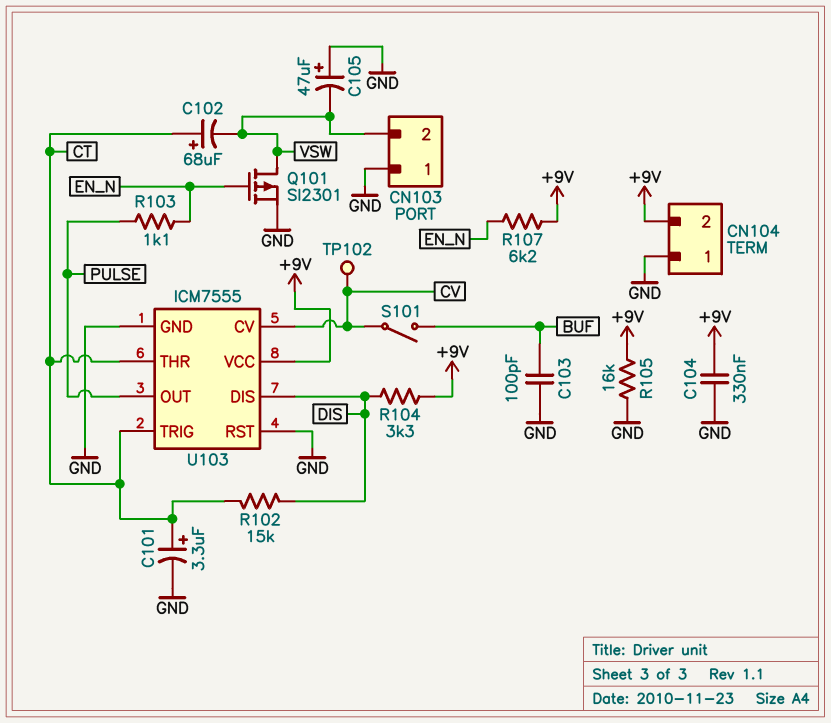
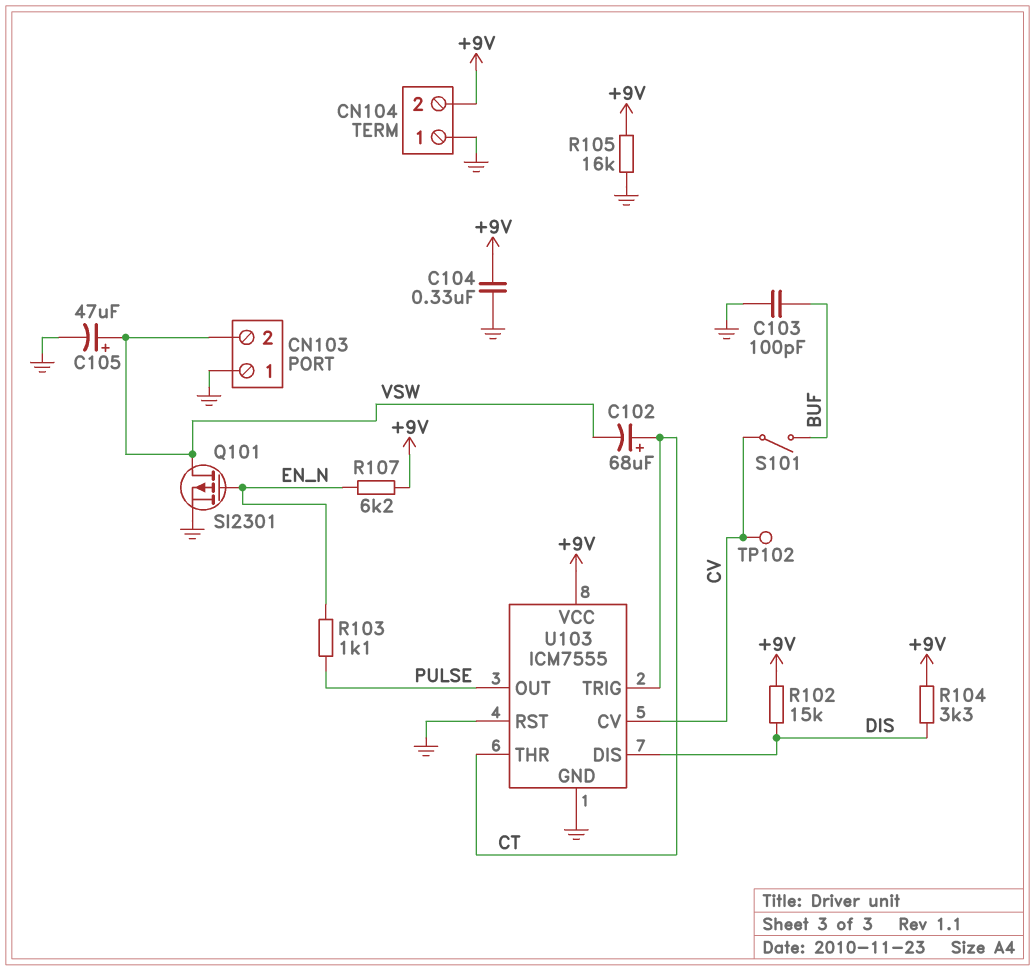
C101: 3.3uF (plus CT, minus GND) -> none
C105: 47uF (plus GND, minus VSW) -> 47uF (plus VSW, minus GND)
R102: 15k (CT, DIS) -> 15k (+9V, DIS)

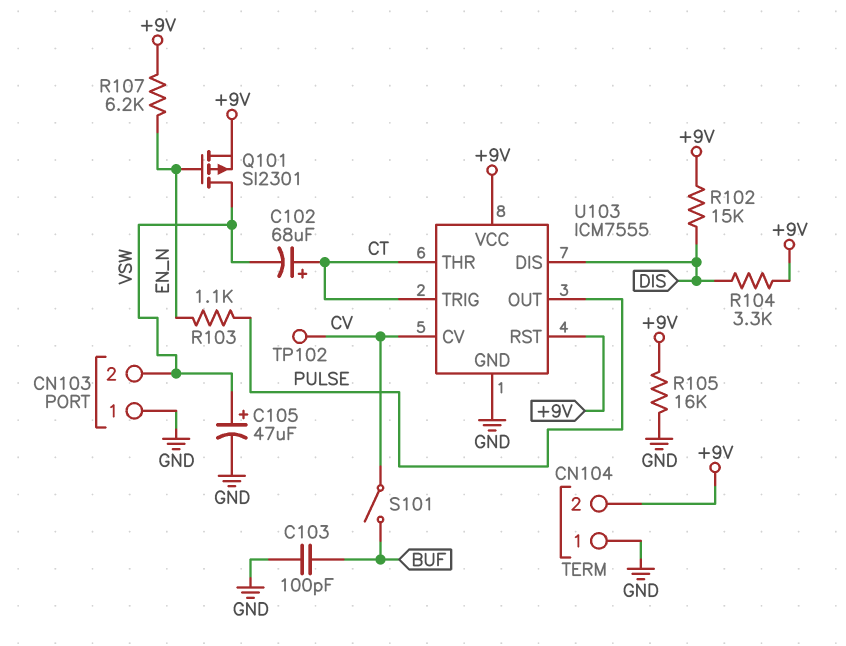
C104: 330nF (+9V, GND) -> none
Q101: PMOS SI2301 (G EN_N, D VSW, S GND) -> PMOS SI2301 (G EN_N, D VSW, S +9V)
U103 pin RST: GND -> +9V

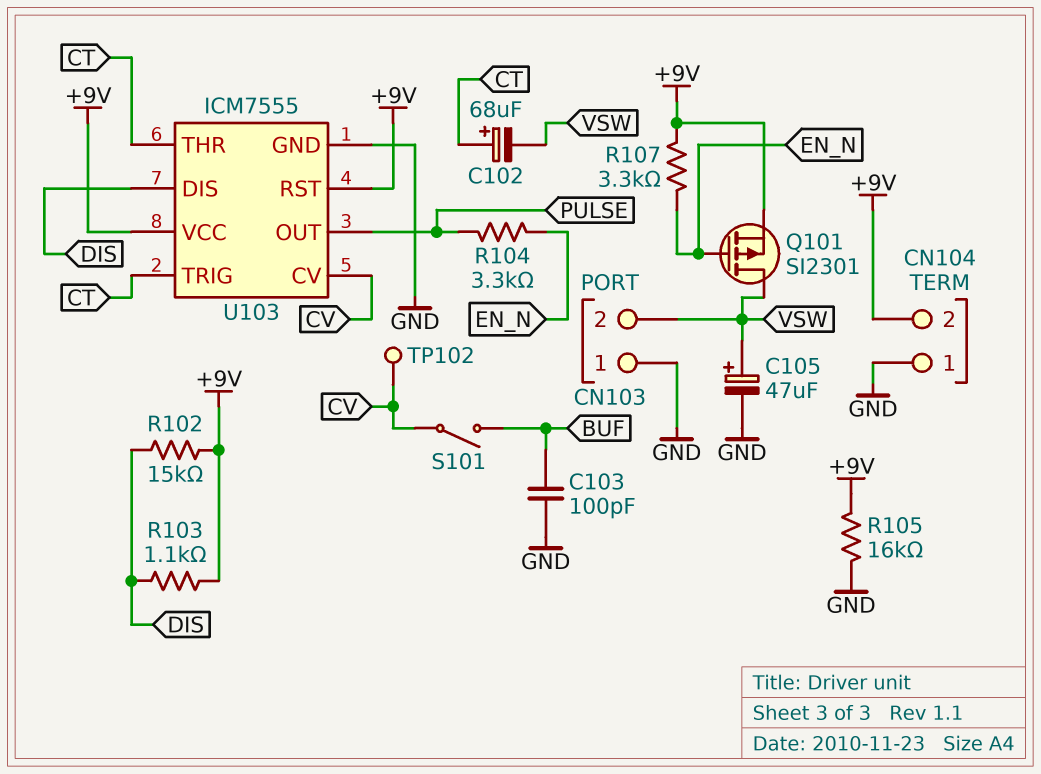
R103: 1.1k (EN_N, PULSE) -> 1.1k (+9V, DIS)
R104: 3.3k (+9V, DIS) -> 3.3k (EN_N, PULSE)
R107: 6.2k (+9V, EN_N) -> 3.3k (+9V, EN_N)

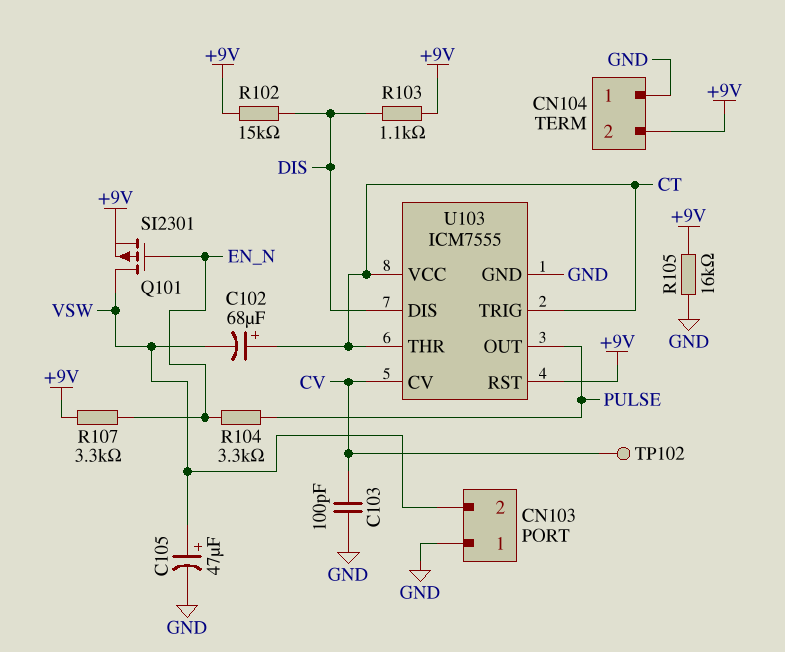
C103: 100pF (BUF, GND) -> 100pF (CV, GND)
S101: switch (BUF, CV) -> none
U103 pin VCC: +9V -> CT

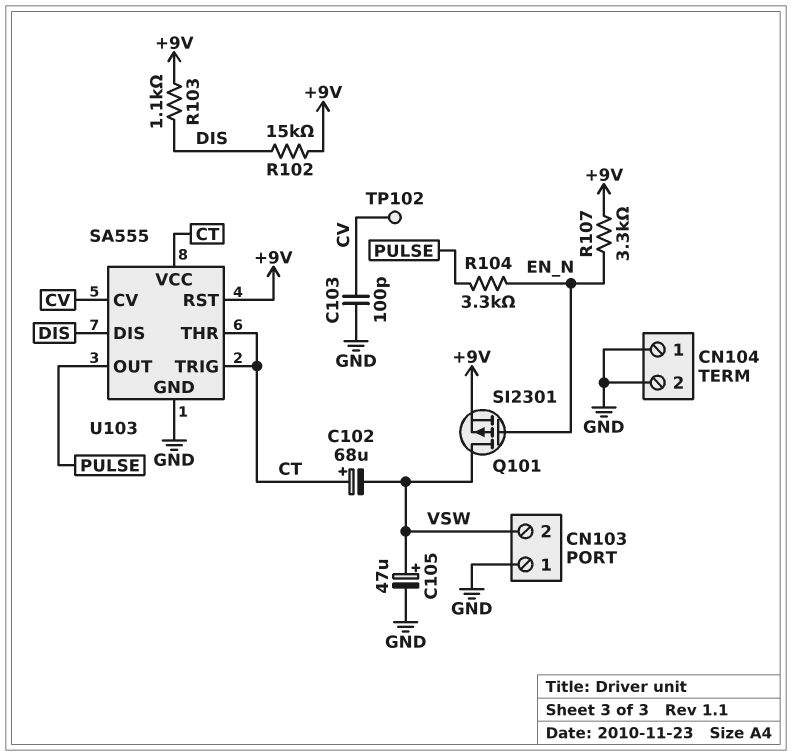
CN104 pin 2: +9V -> GND
R105: 16k (+9V, GND) -> none
U103: ICM7555 -> SA555

